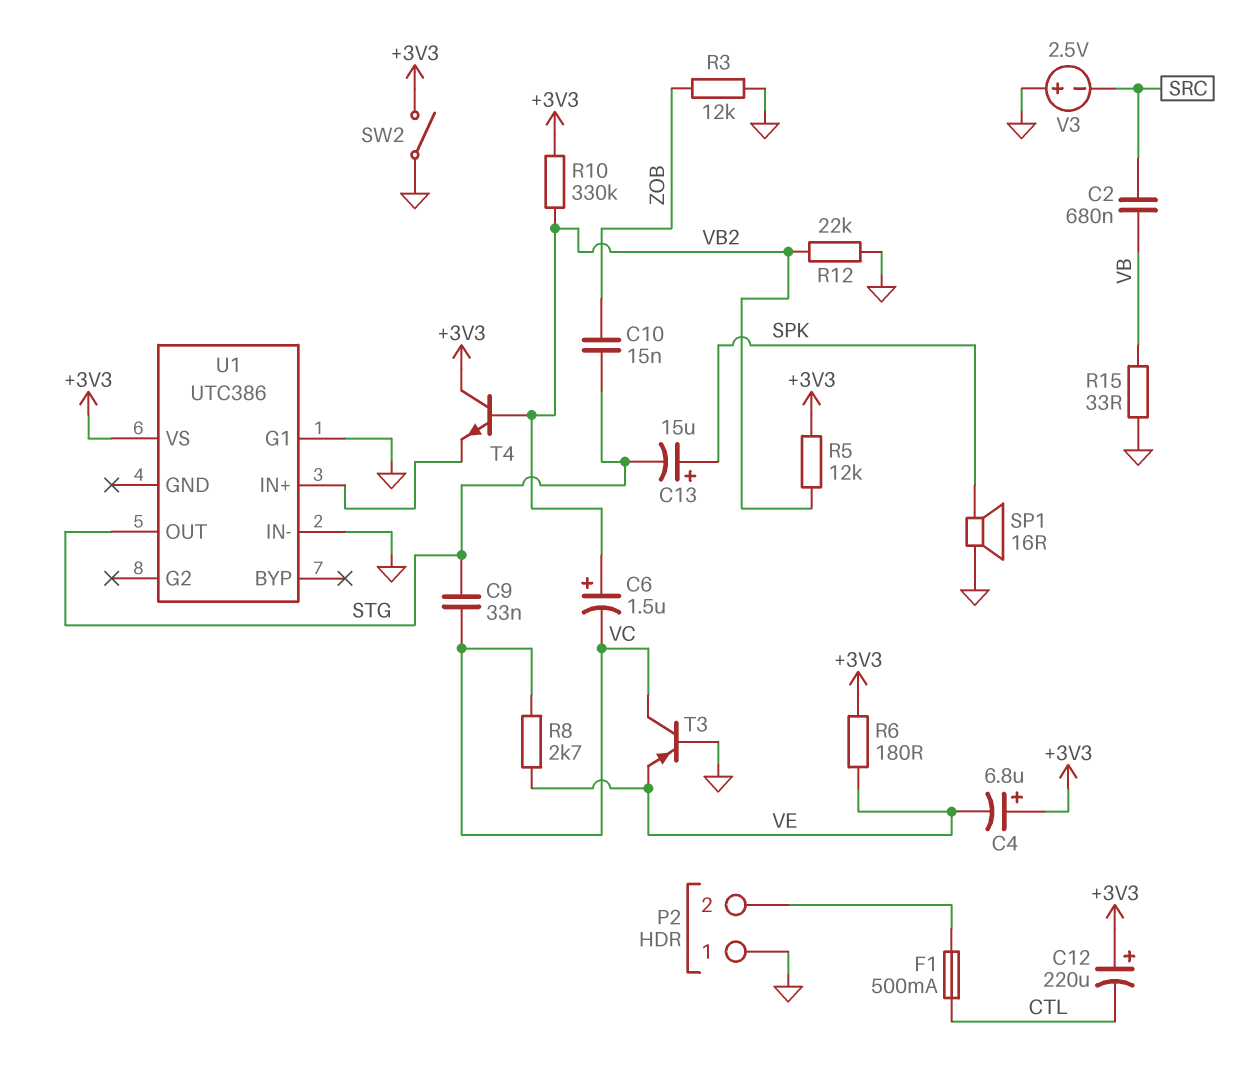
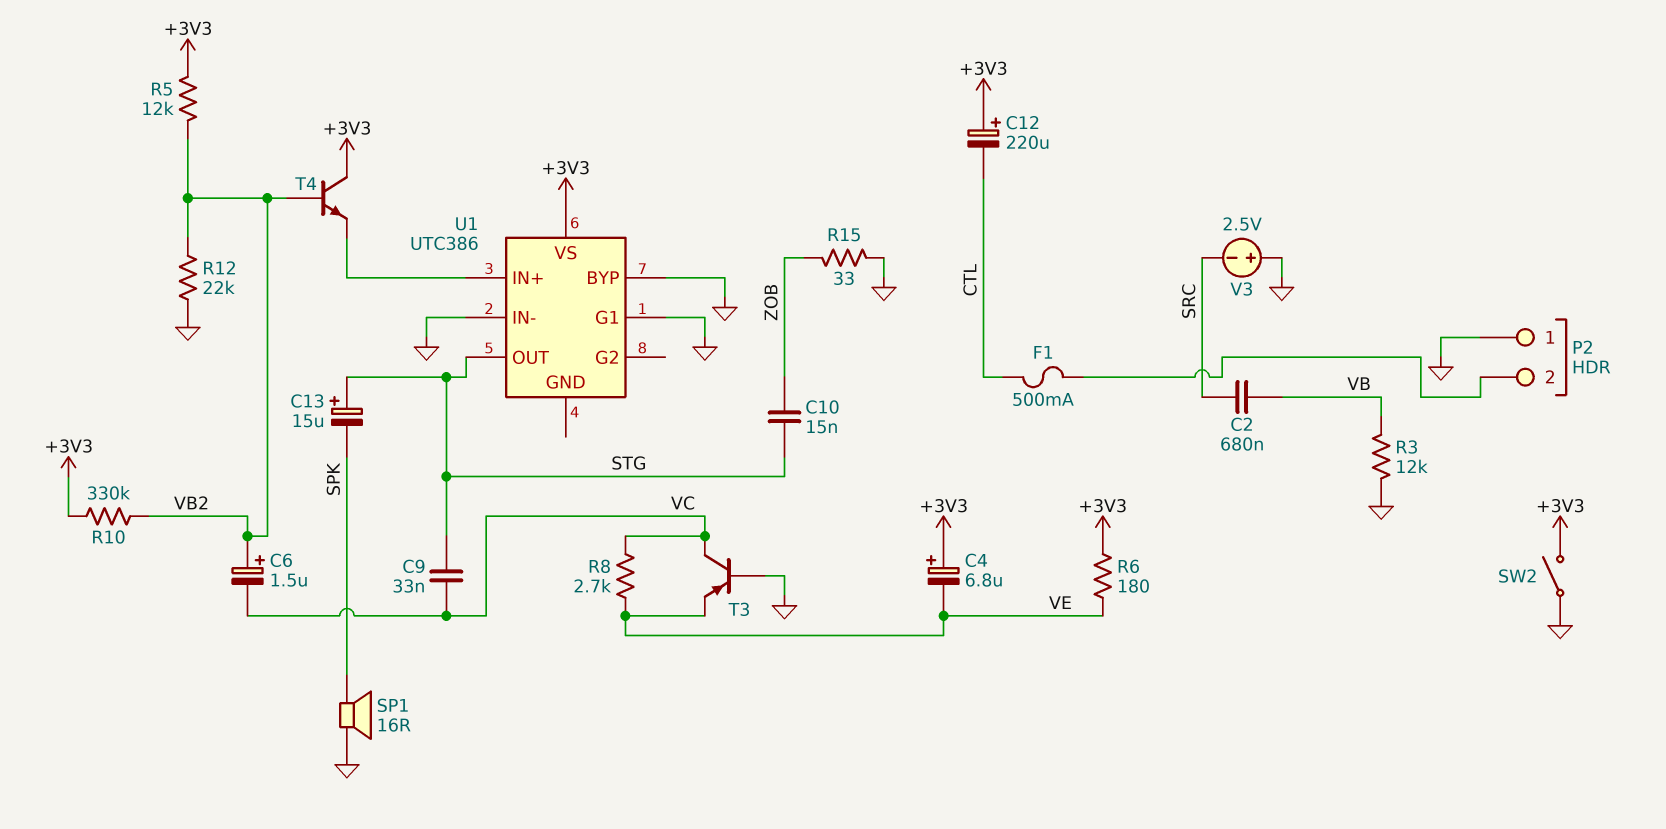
C13: 15uF (plus SPK, minus STG) -> 15uF (plus STG, minus SPK)
R3: 12k (GND, ZOB) -> 12k (GND, VB)
R15: 33 (GND, VB) -> 33 (GND, ZOB)
U1 pin BYP: none -> GND

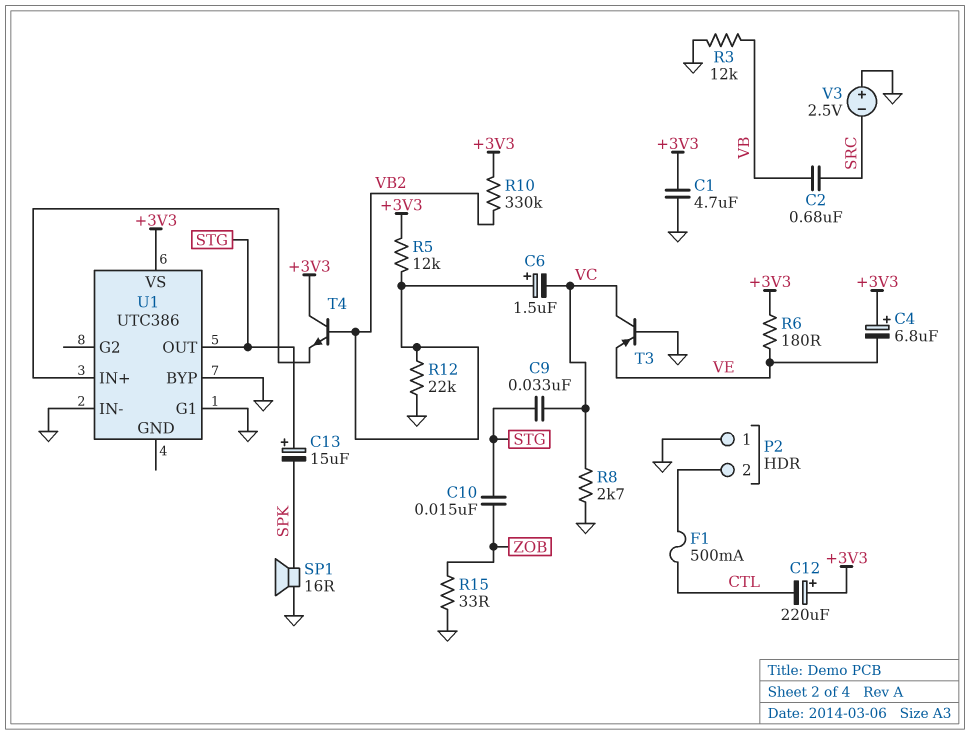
C1: none -> 4.7uF (+3V3, GND)
R8: 2.7k (VC, VE) -> 2.7k (GND, VC)
SW2: switch (+3V3, GND) -> none

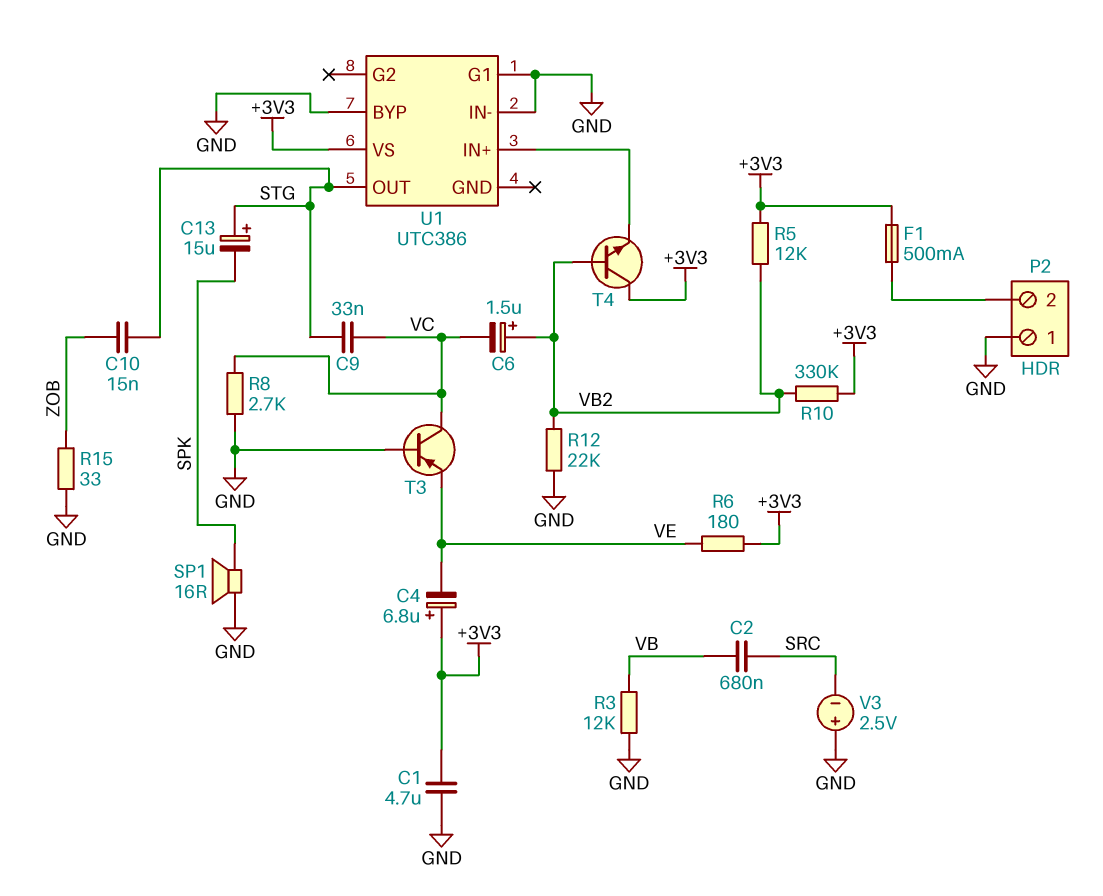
C12: 220uF (plus +3V3, minus CTL) -> none
F1: 500mA (CTL, P2/2) -> 500mA (+3V3, P2/2)

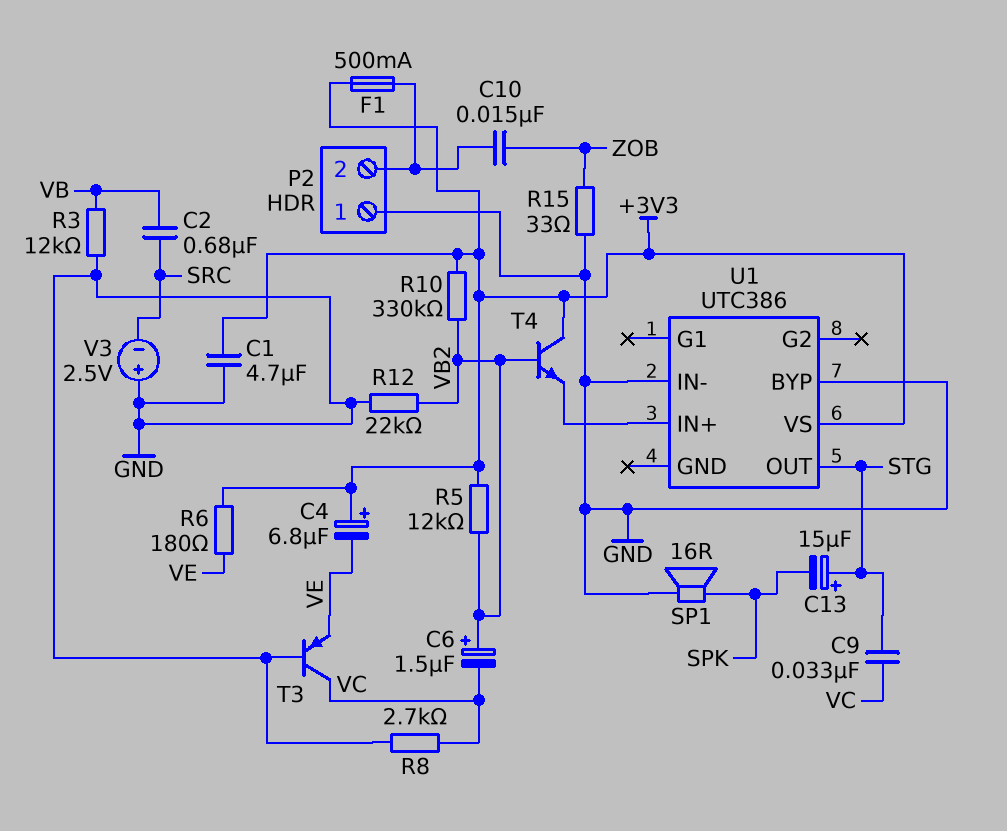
C10: 15nF (STG, ZOB) -> 15nF (P2/2, ZOB)
U1 pin G1: GND -> none

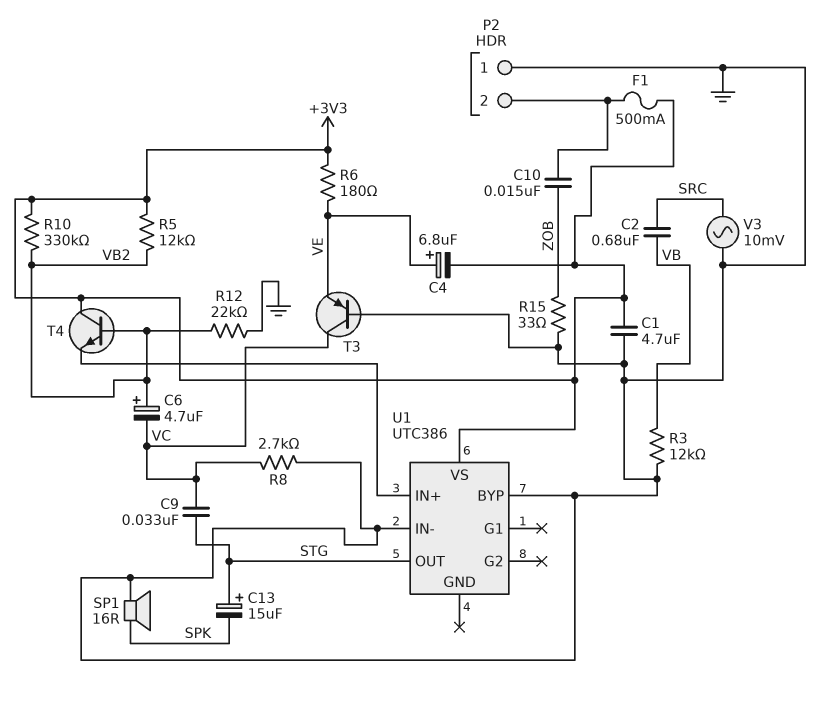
C4: 6.8uF (plus +3V3, minus VE) -> 6.8uF (plus VE, minus +3V3)
C6: 1.5uF (plus VB2, minus VC) -> 4.7uF (plus VB2, minus VC)
V3: 2.5V (plus GND, minus SRC) -> AC 10mV (GND, SRC)

